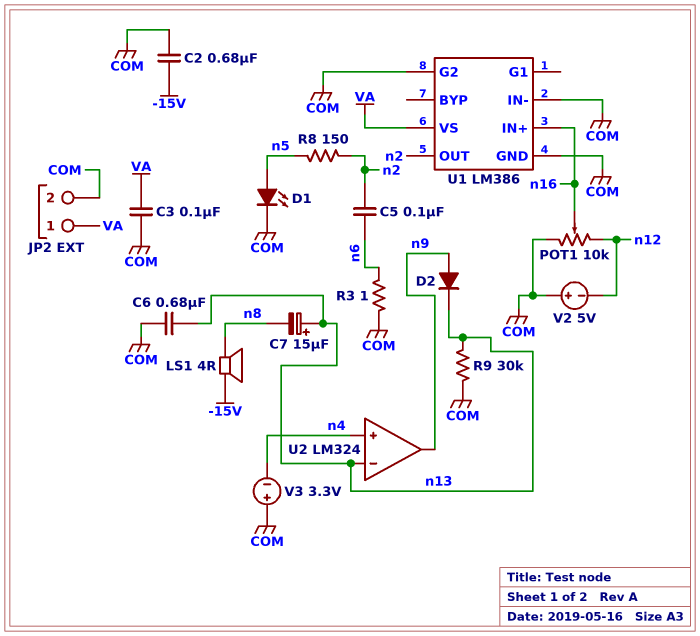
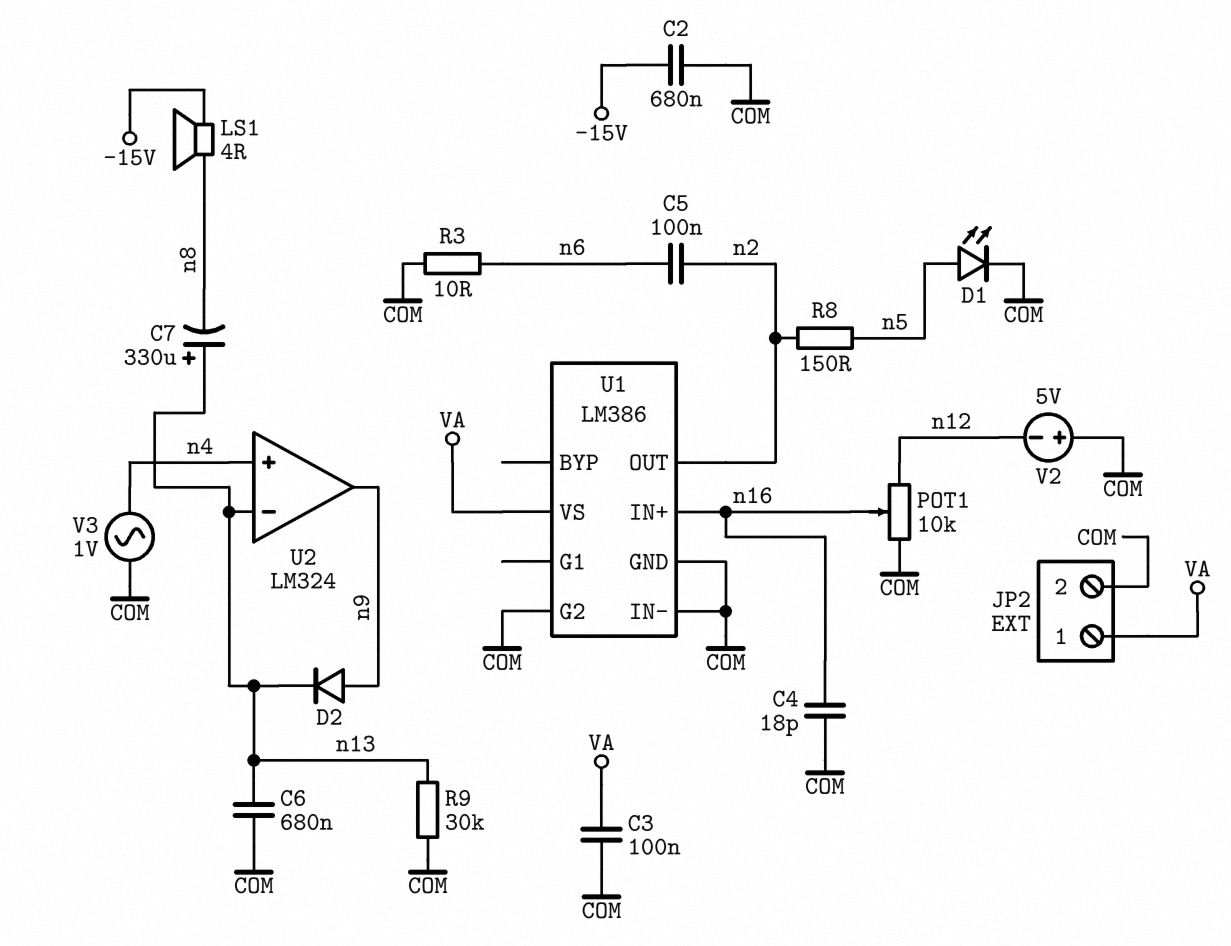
C4: none -> 18pF (COM, n16)
C7: 15uF (plus n13, minus n8) -> 330uF (plus n13, minus n8)
R3: 1 (COM, n6) -> 10 (COM, n6)
V3: 3.3V (plus COM, minus n4) -> AC 1V (COM, n4)

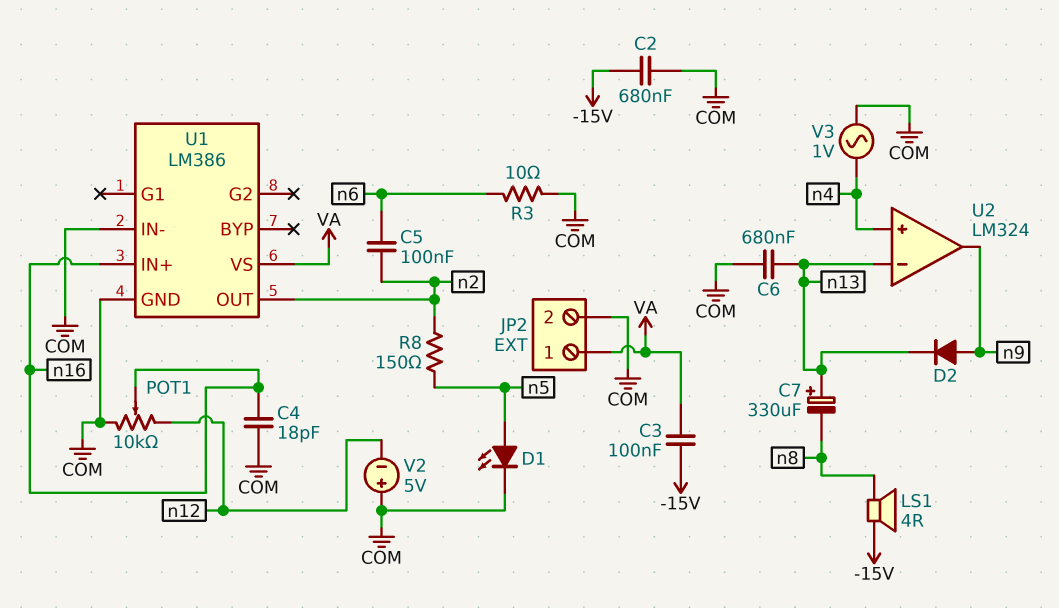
C3: 100nF (COM, VA) -> 100nF (-15V, VA)
R9: 30k (COM, n13) -> none
U1 pin G2: COM -> none

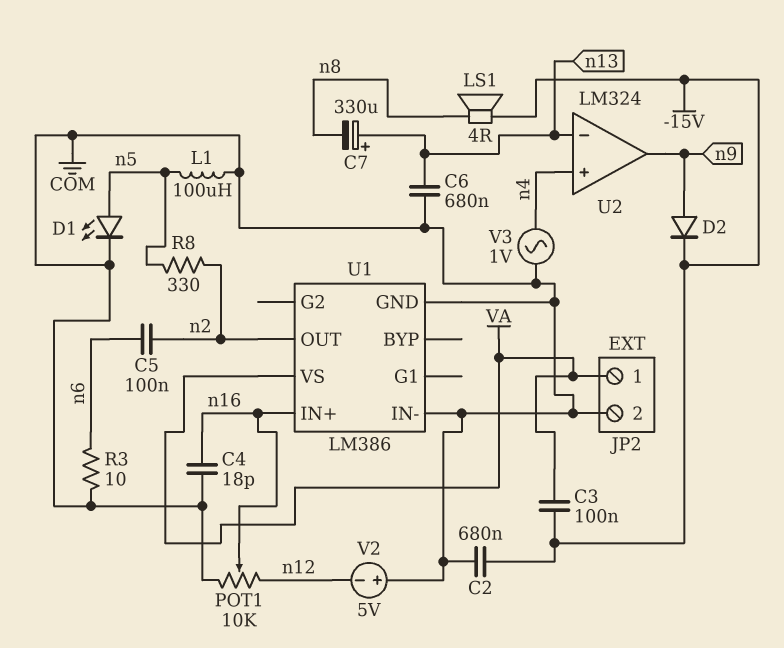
D2: diode (A n9, K n13) -> diode (A n9, K -15V)
L1: none -> 100uH (COM, n5)
R8: 150 (n2, n5) -> 330 (n2, n5)

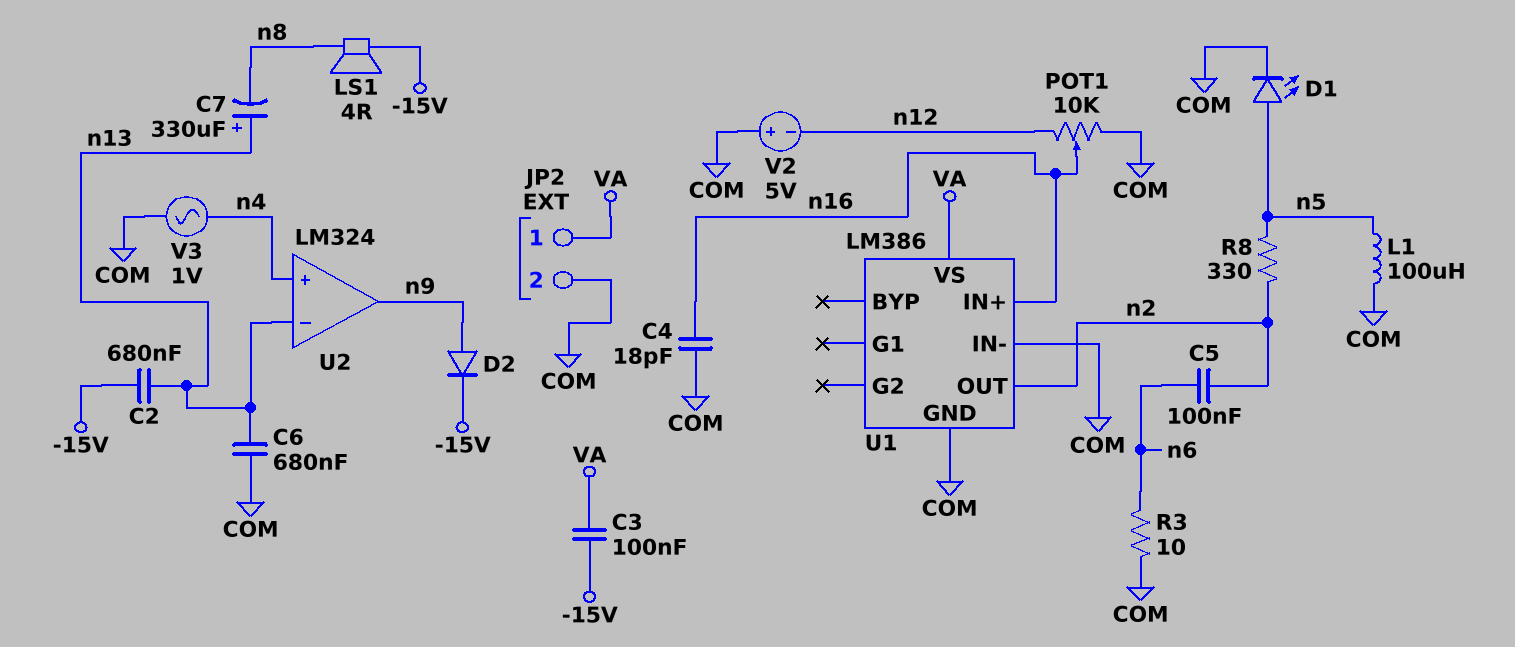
C2: 680nF (-15V, COM) -> 680nF (-15V, n13)

